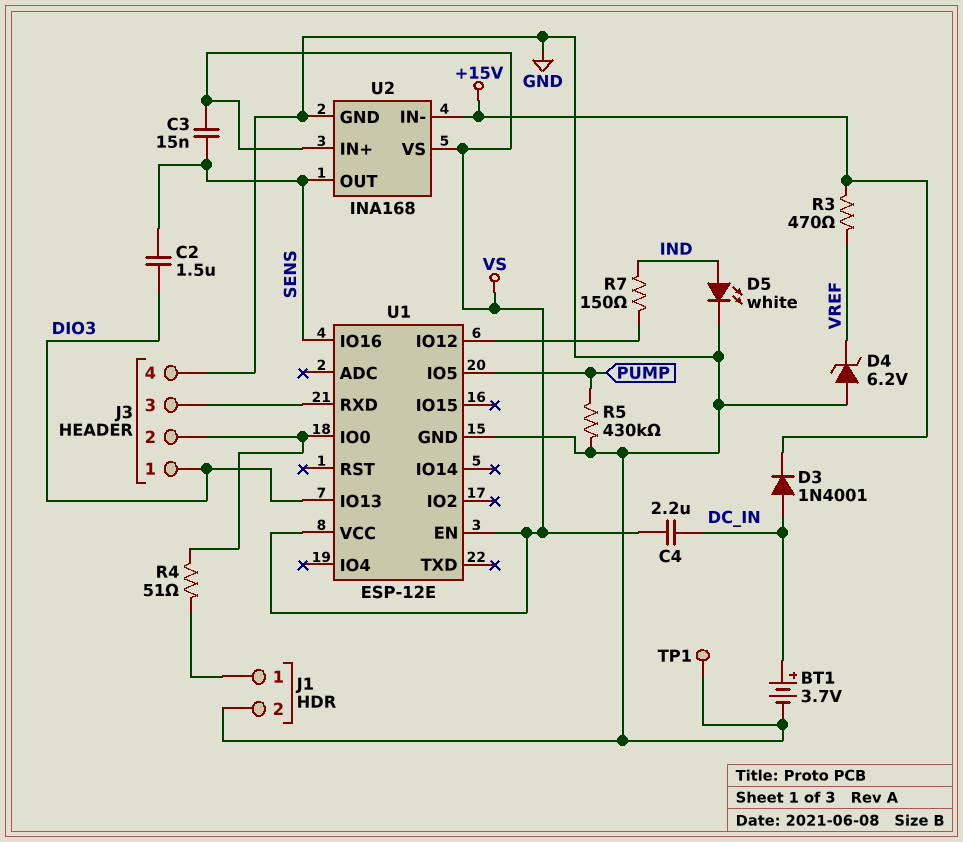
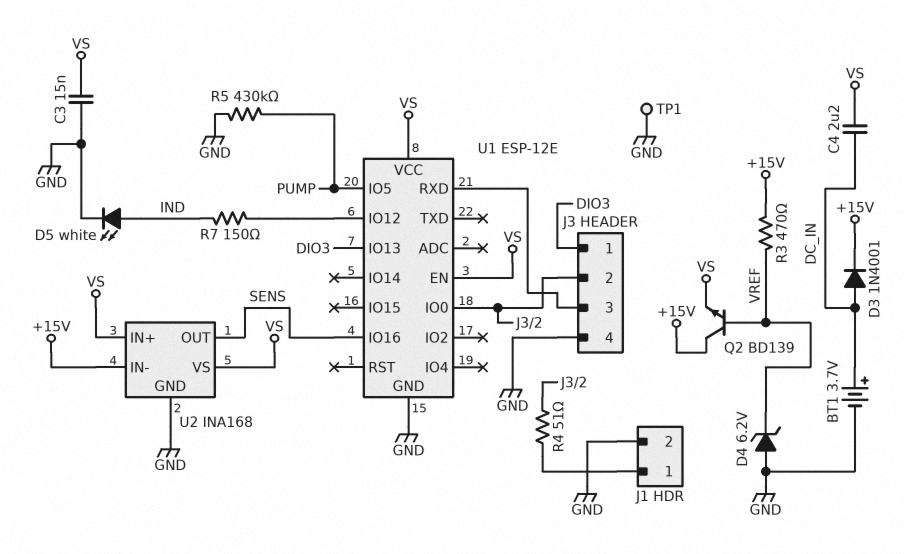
C2: 1.5uF (DIO3, SENS) -> none
C3: 15nF (SENS, VS) -> 15nF (GND, VS)
Q2: none -> NPN BD139 (B VREF, C +15V, E VS)

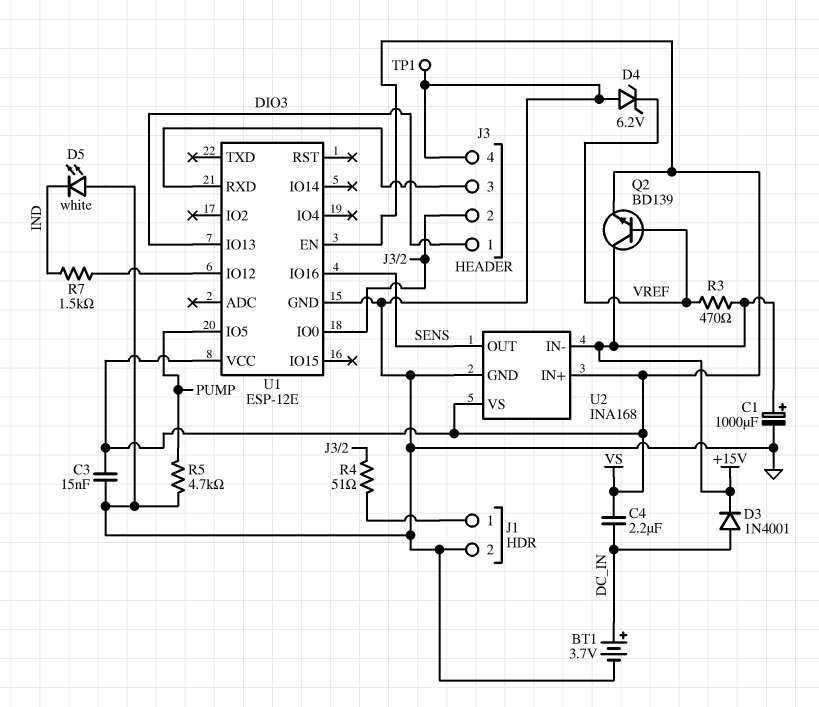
C1: none -> 1000uF (plus +15V, minus GND)
D5: LED white (A IND, K GND) -> LED white (A GND, K IND)
R5: 430k (GND, PUMP) -> 4.7k (GND, PUMP)
R7: 150 (IND, U1/IO12) -> 1.5k (IND, U1/IO12)

